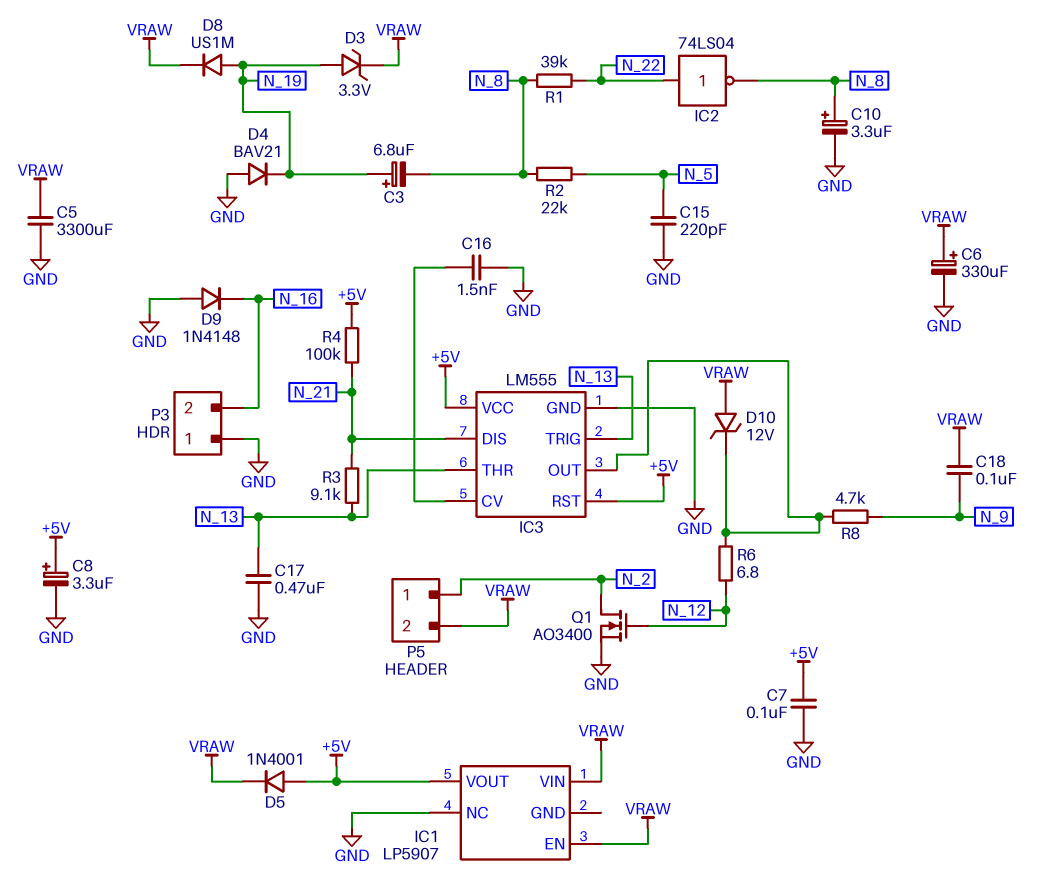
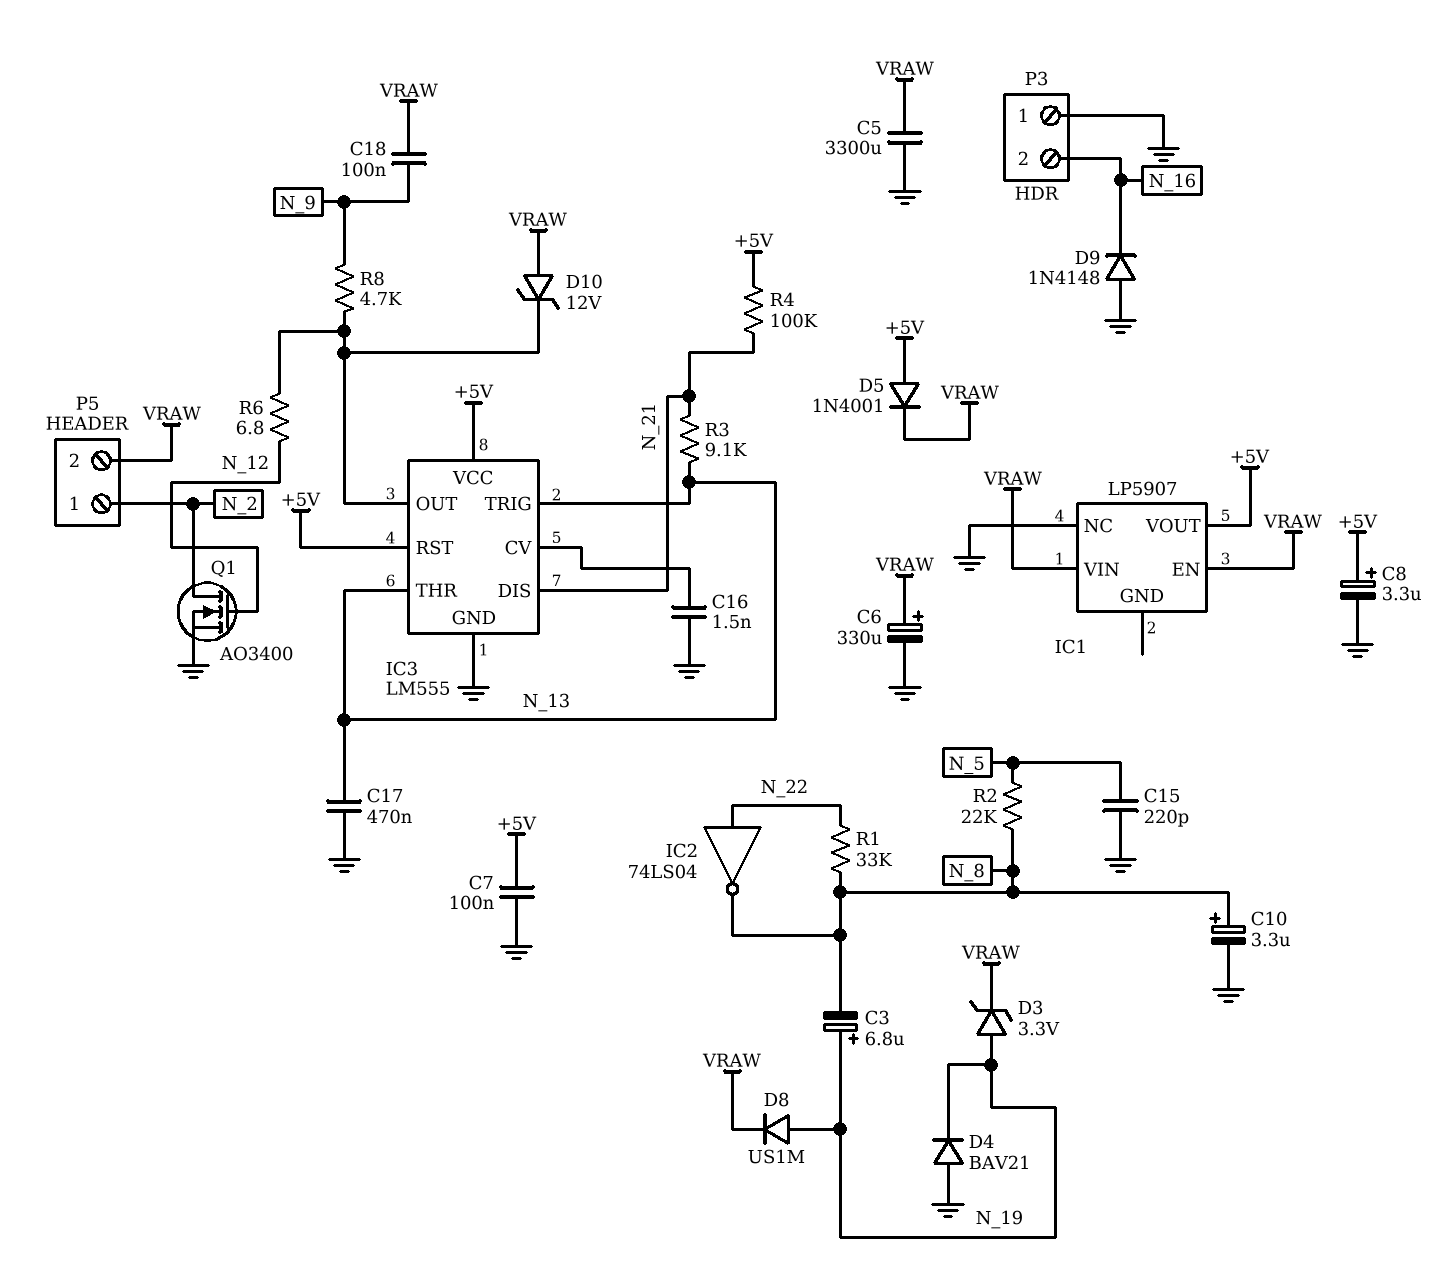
R1: 39k (N_8, N_22) -> 33k (N_8, N_22)

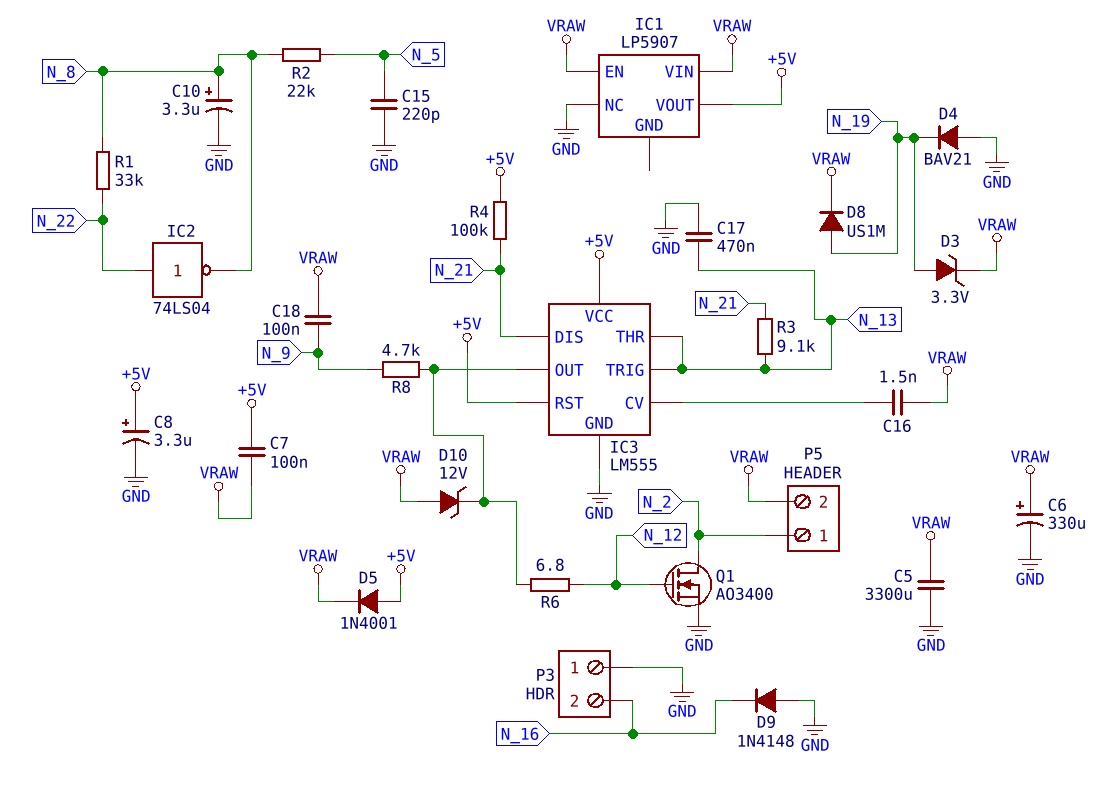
C3: 6.8uF (plus N_19, minus N_8) -> none
C7: 100nF (+5V, GND) -> 100nF (+5V, VRAW)
C16: 1.5nF (GND, IC3/CV) -> 1.5nF (IC3/CV, VRAW)

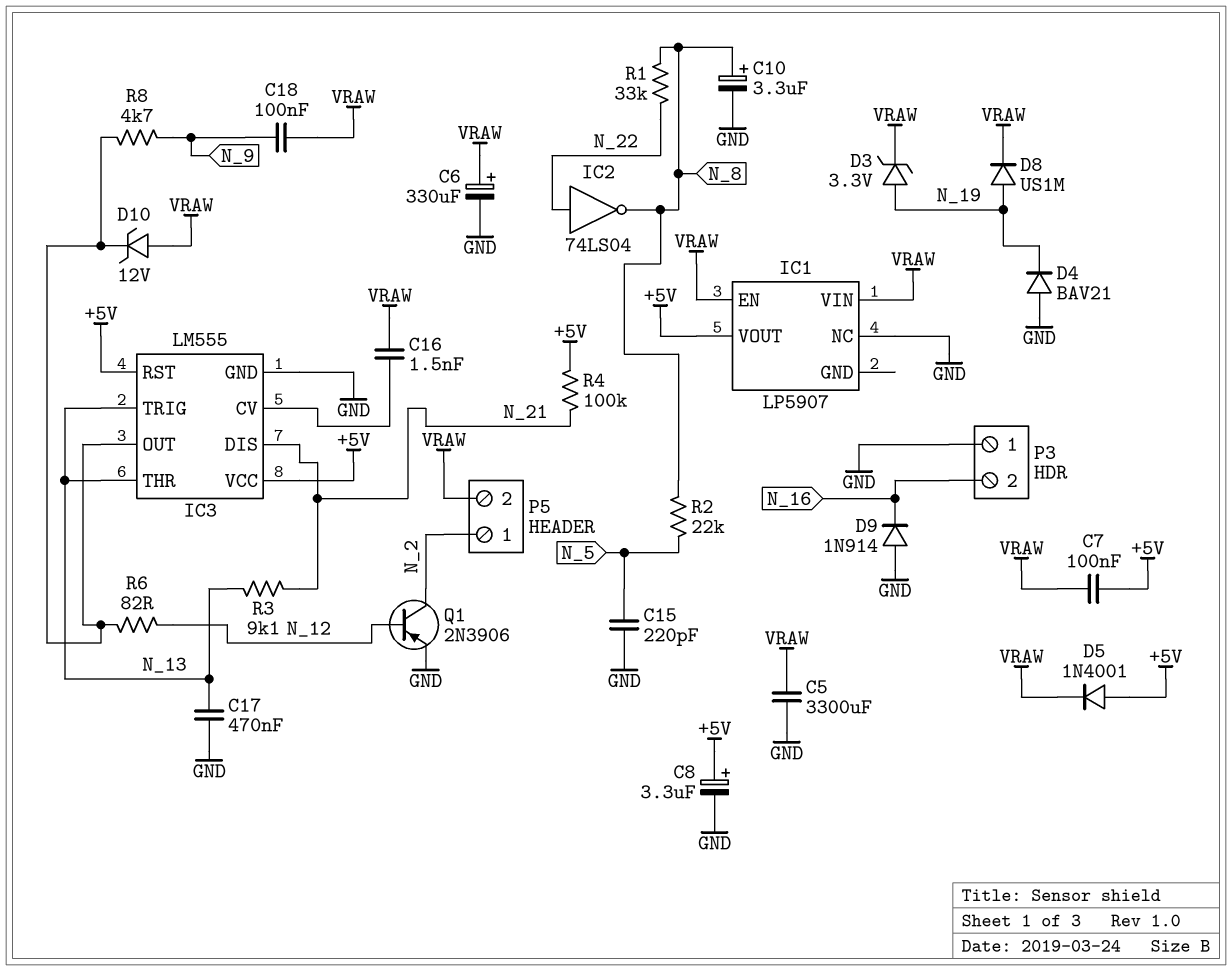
D9: diode 1N4148 (A GND, K N_16) -> diode 1N914 (A GND, K N_16)
Q1: NMOS AO3400 (G N_12, D N_2, S GND) -> PNP 2N3906 (B N_12, C N_2, E GND)
R6: 6.8 (IC3/OUT, N_12) -> 82 (IC3/OUT, N_12)

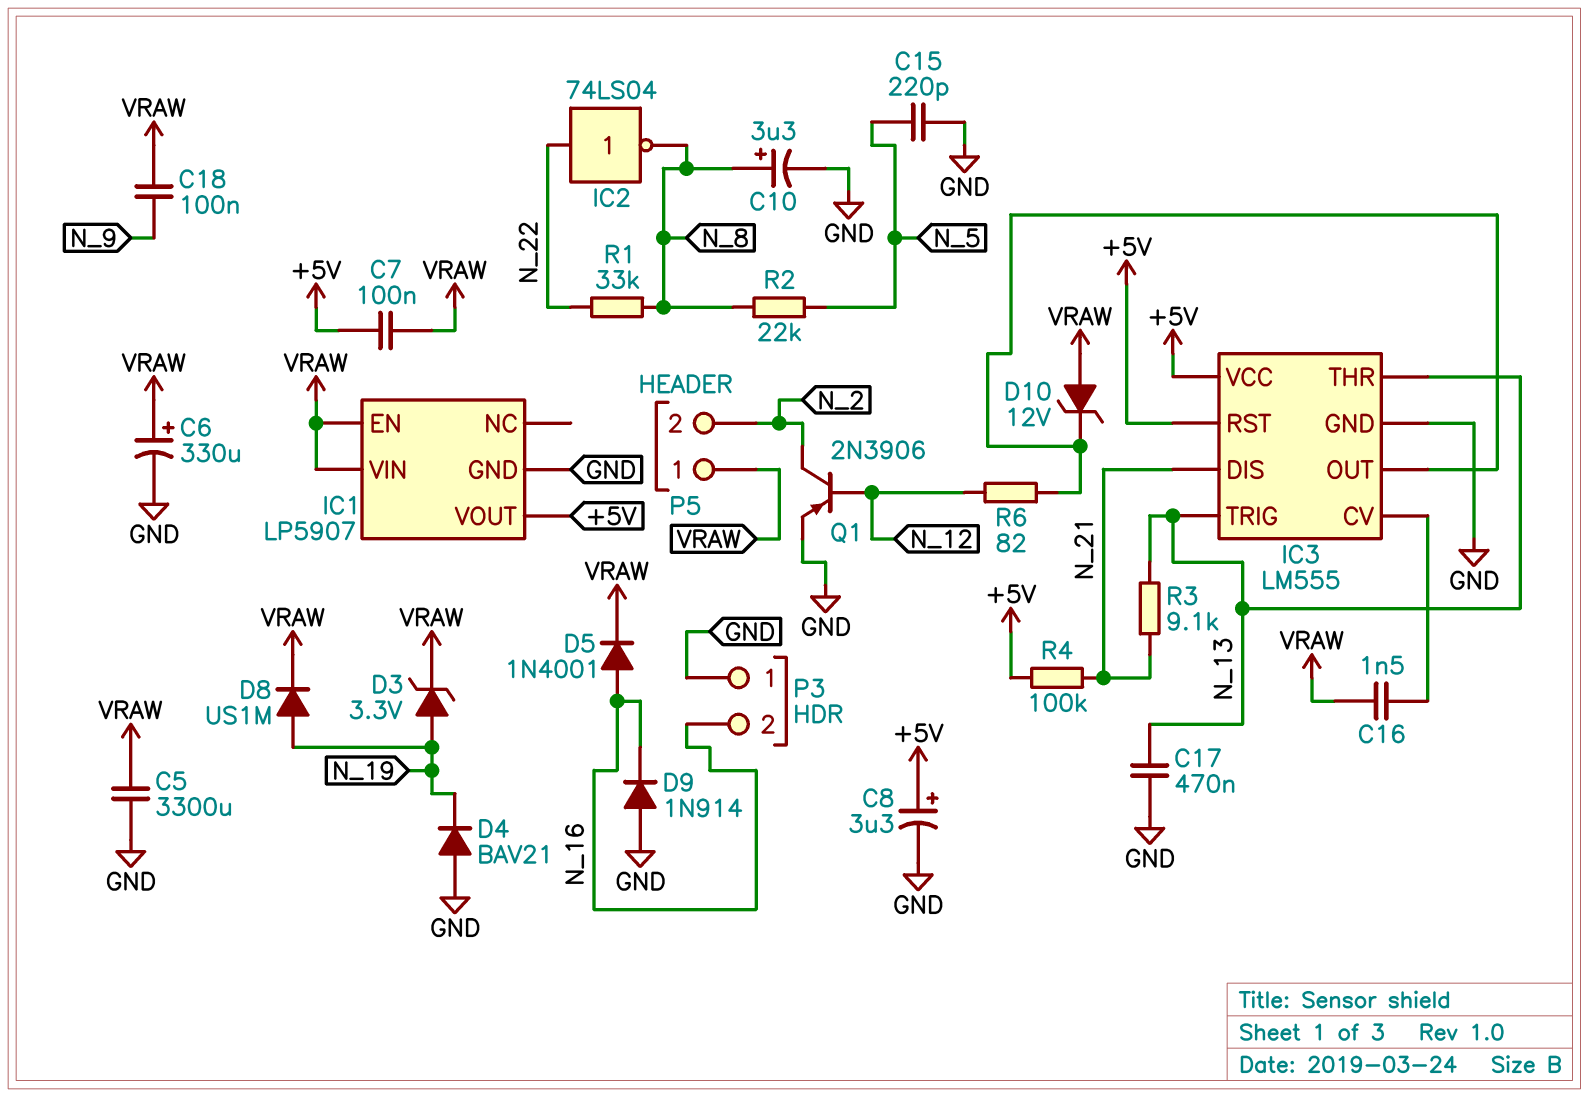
D5: diode 1N4001 (A +5V, K VRAW) -> diode 1N4001 (A N_16, K VRAW)
IC1 pin GND: none -> GND
IC1 pin NC: GND -> none
P5 pin 1: N_2 -> VRAW
P5 pin 2: VRAW -> N_2
R8: 4.7k (IC3/OUT, N_9) -> none

